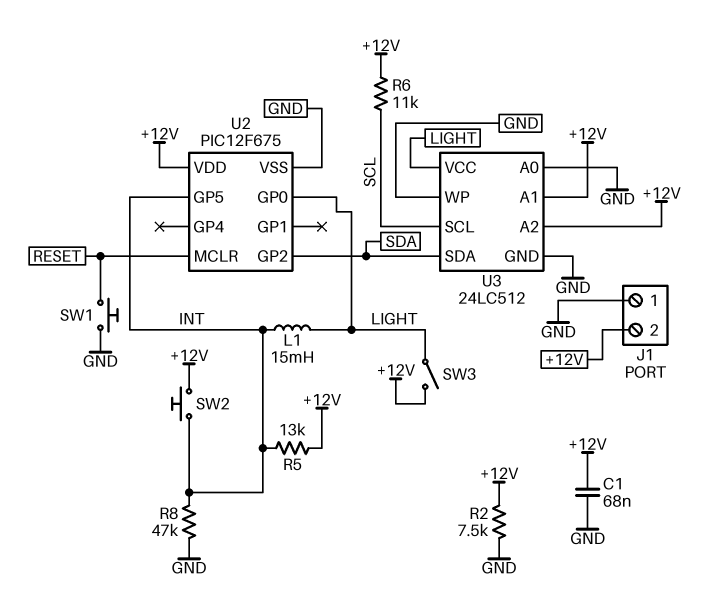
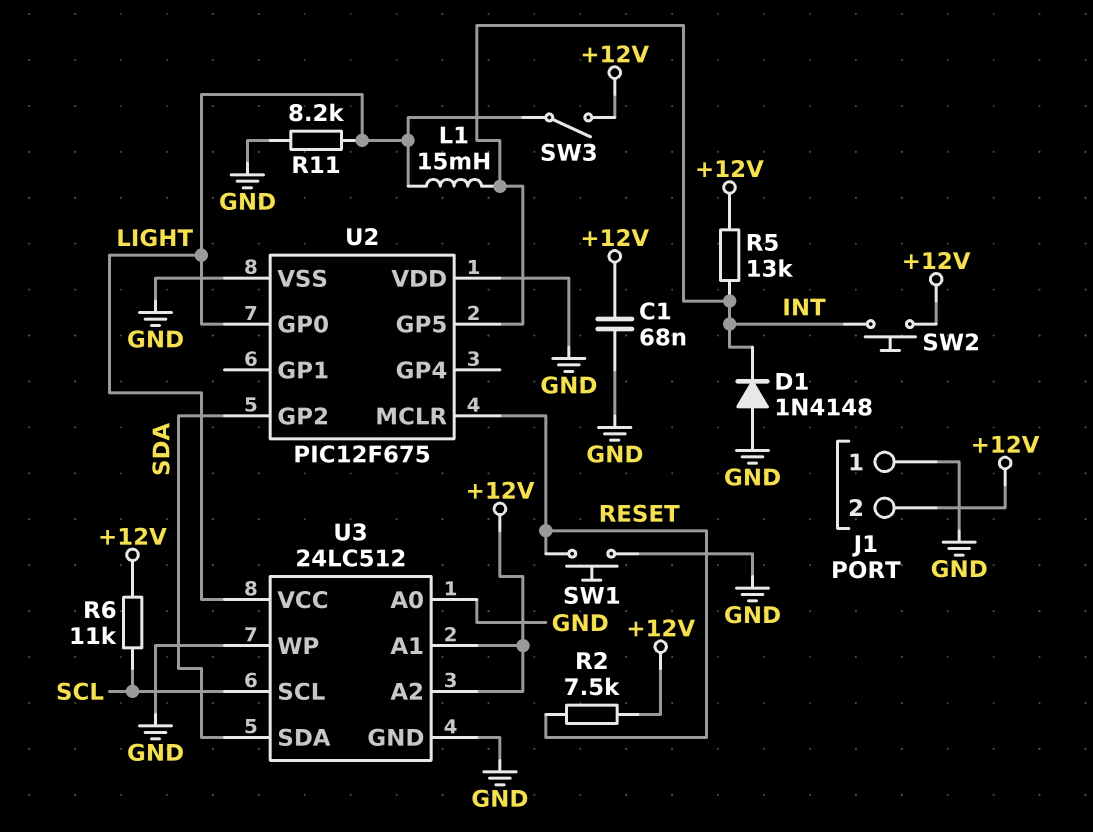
D1: none -> diode 1N4148 (A GND, K INT)
R2: 7.5k (+12V, GND) -> 7.5k (+12V, RESET)
R8: 47k (GND, INT) -> none
R11: none -> 8.2k (GND, LIGHT)
U2 pin VDD: +12V -> GND

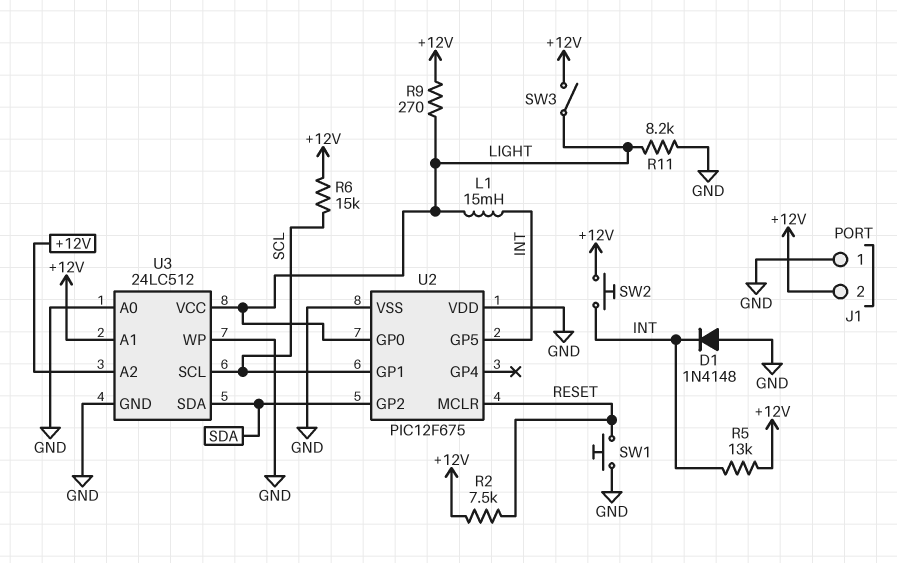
C1: 68nF (+12V, GND) -> none
R6: 11k (+12V, SCL) -> 15k (+12V, SCL)
R9: none -> 270 (+12V, LIGHT)
U2 pin GP1: none -> SCL

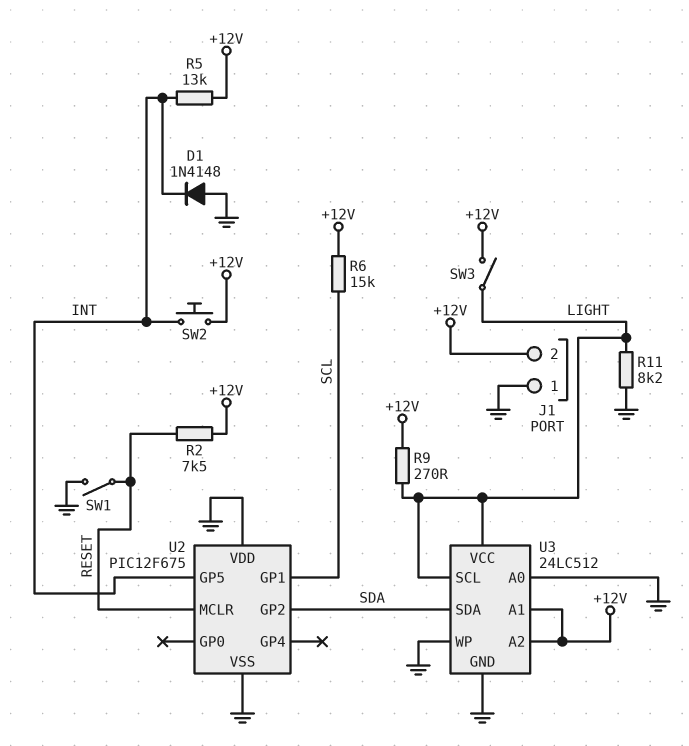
L1: 15mH (INT, LIGHT) -> none
SW1: button (GND, RESET) -> switch (GND, RESET)
U2 pin GP0: LIGHT -> none
U3 pin SCL: SCL -> LIGHT

